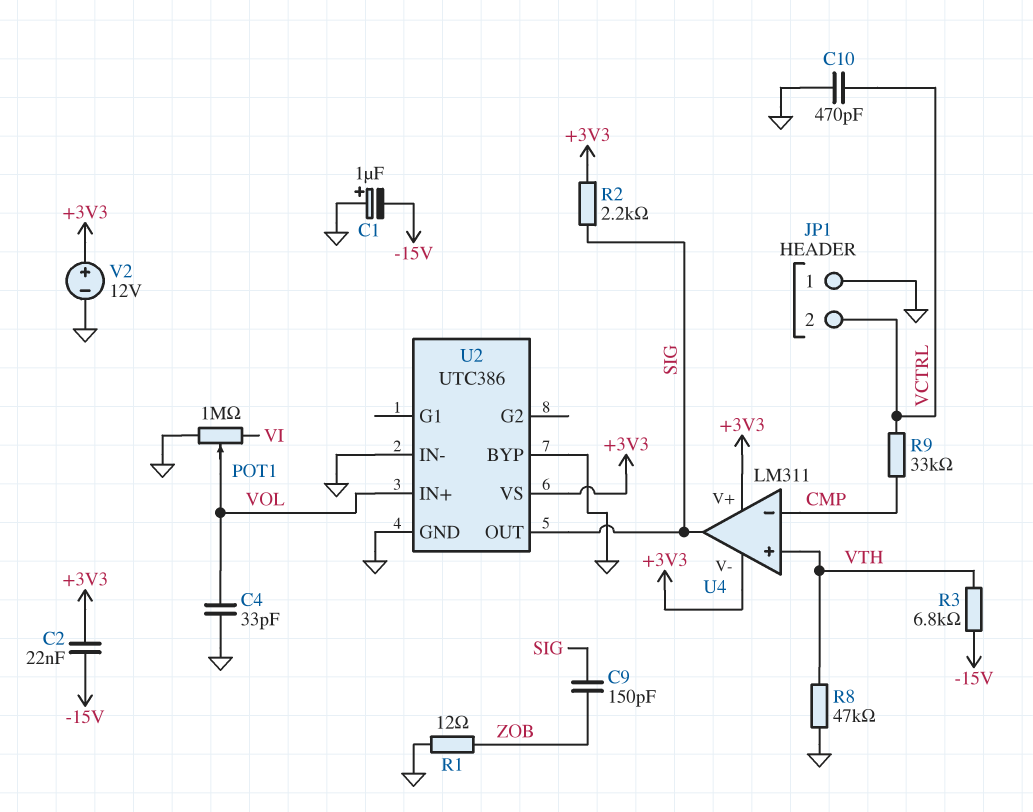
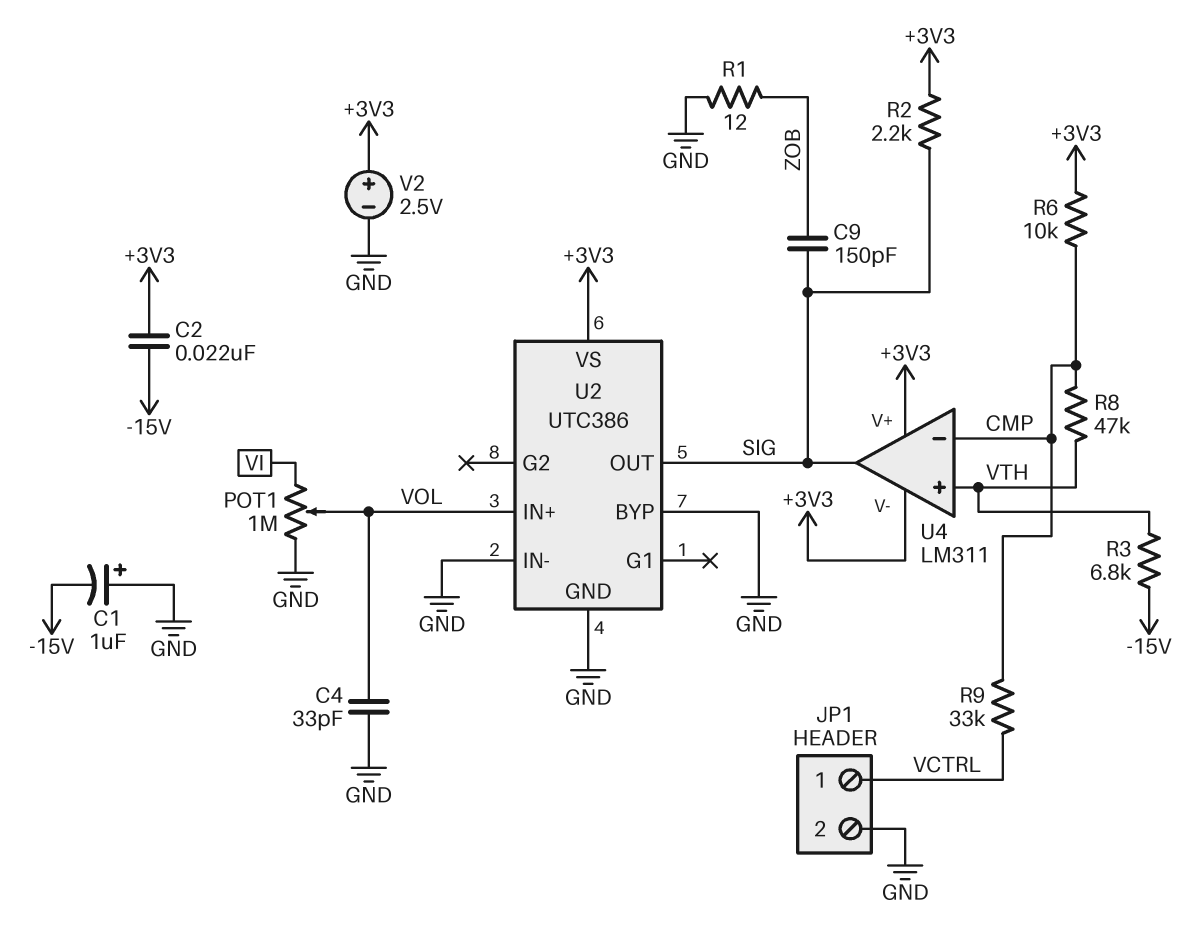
C10: 470pF (GND, VCTRL) -> none
JP1 pin 1: GND -> VCTRL
JP1 pin 2: VCTRL -> GND
R6: none -> 10k (+3V3, CMP)
R8: 47k (GND, VTH) -> 47k (CMP, VTH)
V2: 12V (plus +3V3, minus GND) -> 2.5V (plus +3V3, minus GND)

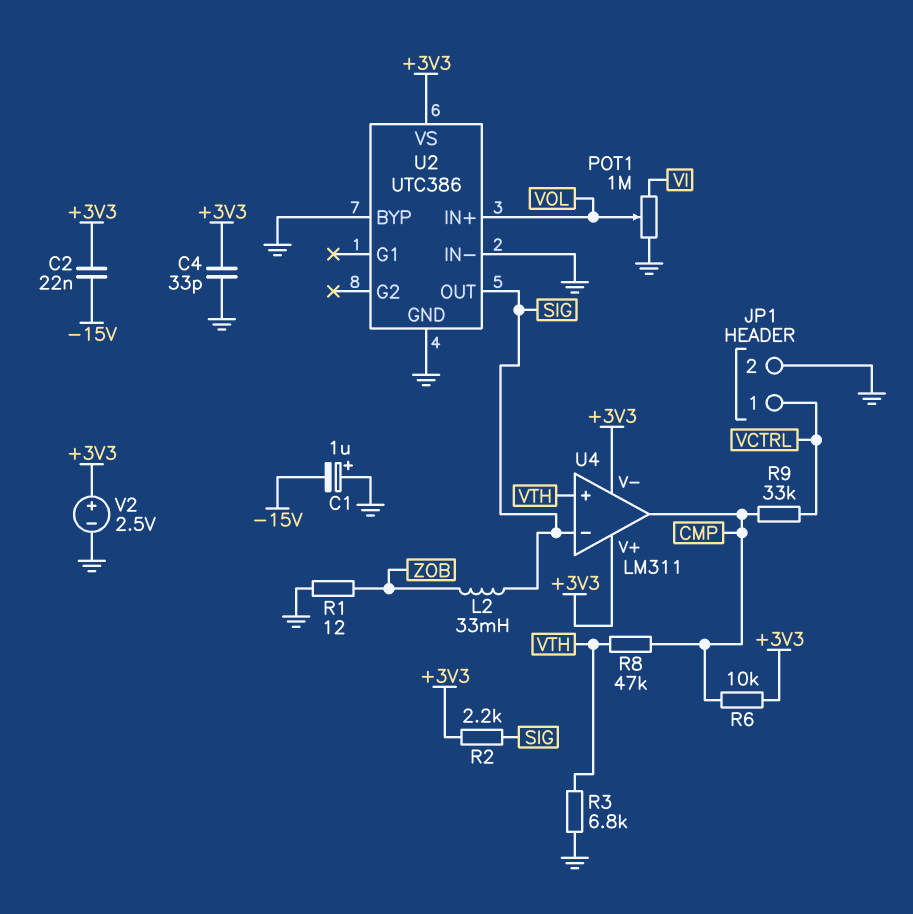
C4: 33pF (GND, VOL) -> 33pF (+3V3, GND)
C9: 150pF (SIG, ZOB) -> none
L2: none -> 33mH (SIG, ZOB)
R3: 6.8k (-15V, VTH) -> 6.8k (GND, VTH)
U4 pin in-: CMP -> SIG
U4 pin out: SIG -> CMP

